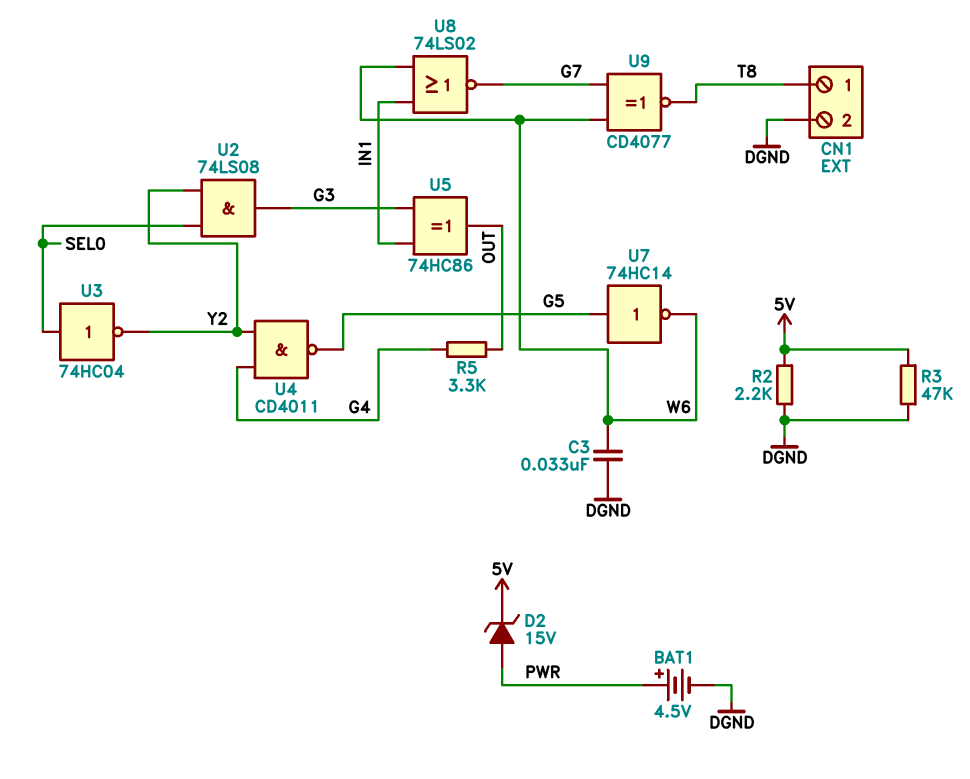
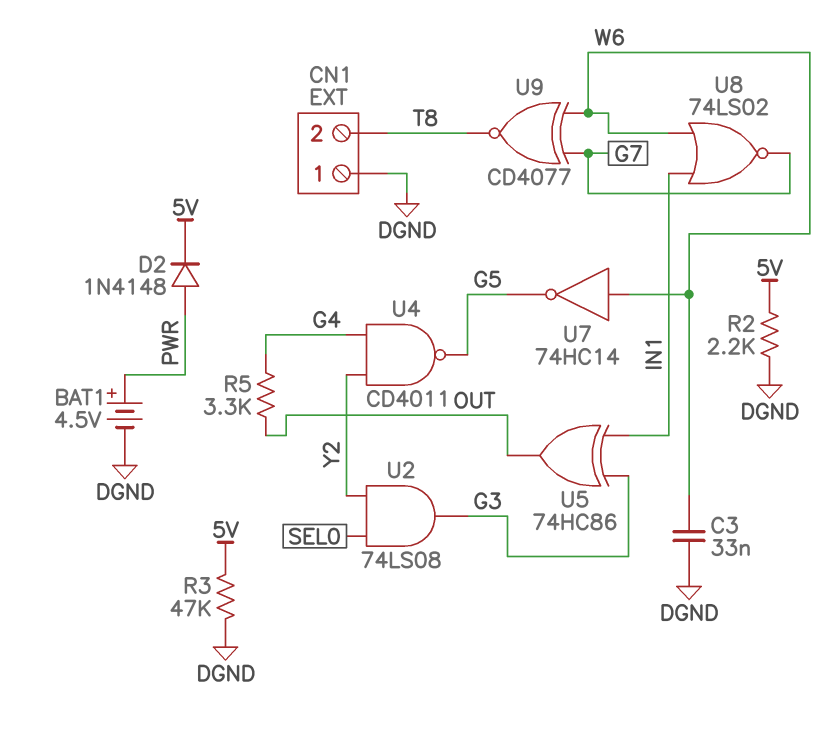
CN1 pin 1: T8 -> DGND
CN1 pin 2: DGND -> T8
D2: zener 15V (A PWR, K 5V) -> diode 1N4148 (A PWR, K 5V)
U3: NOT 74HC04 (in SEL0, out Y2) -> none
U7: NOT 74HC14 (in G5, out W6) -> NOT 74HC14 (in W6, out G5)

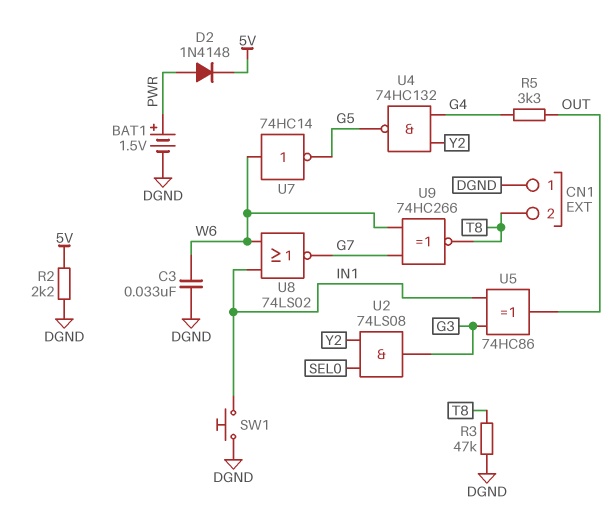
BAT1: 4.5V (plus PWR, minus DGND) -> 1.5V (plus PWR, minus DGND)
R3: 47k (5V, DGND) -> 47k (DGND, T8)
SW1: none -> button (DGND, IN1)
U4: NAND CD4011 (in G4, in Y2, out G5) -> NAND 74HC132 (in G4, in Y2, out G5)
U9: XNOR CD4077 (in G7, in W6, out T8) -> XNOR 74HC266 (in G7, in W6, out T8)

